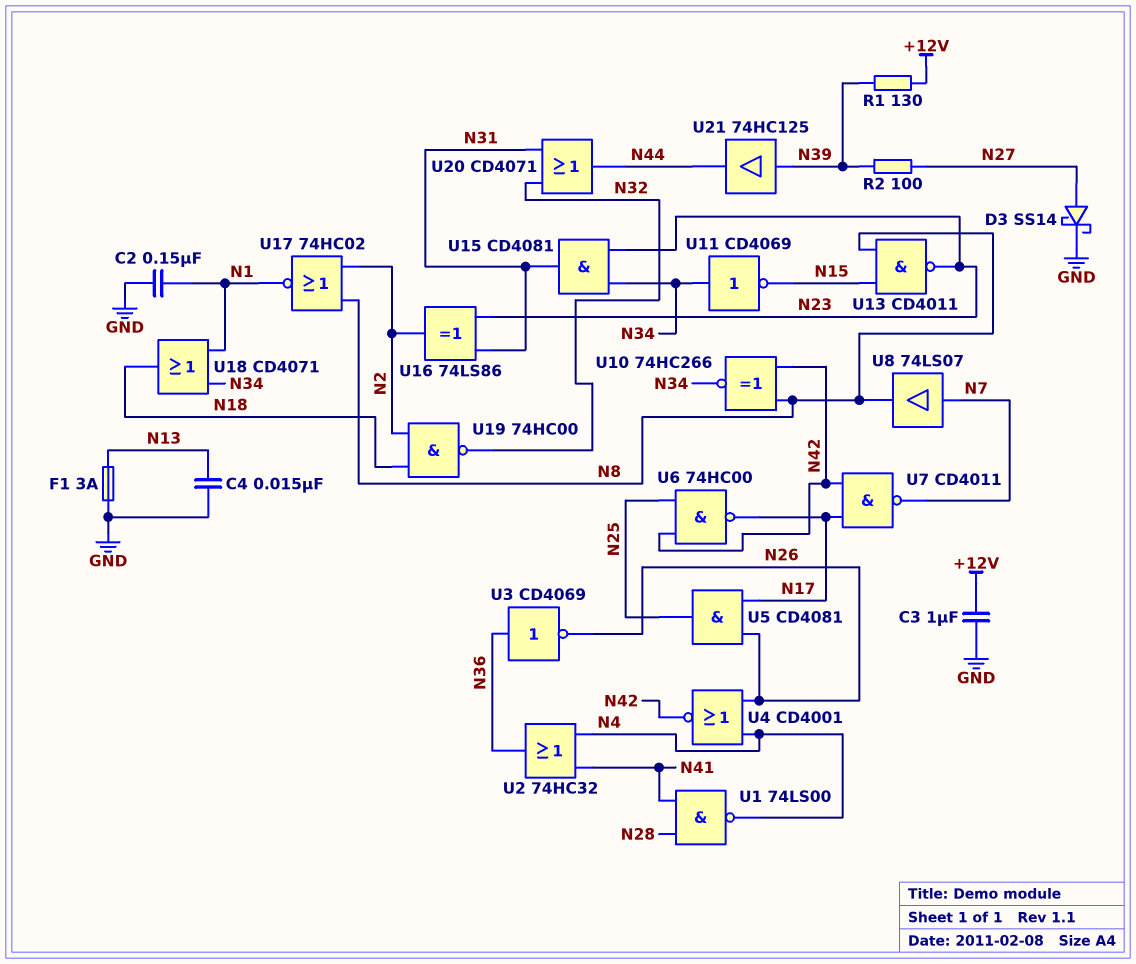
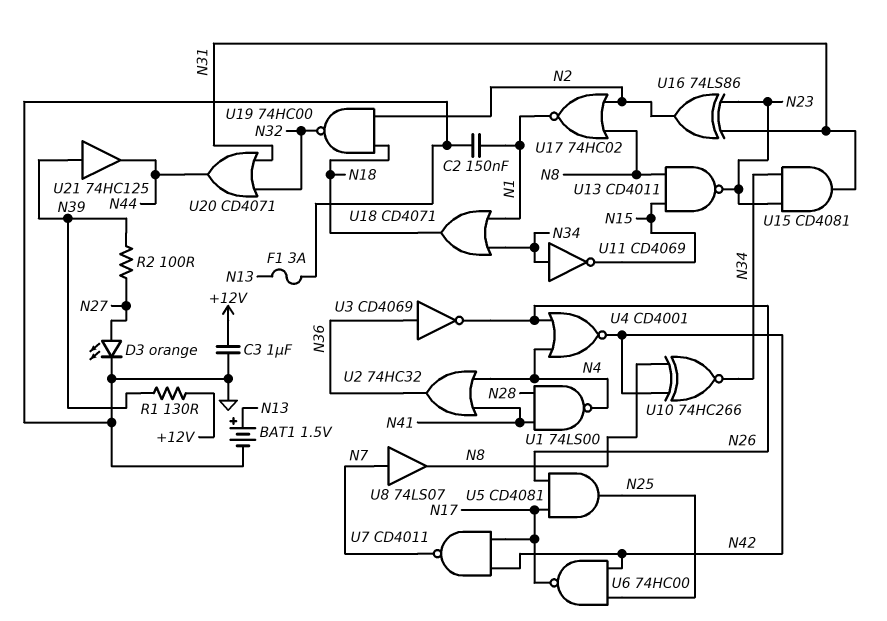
BAT1: none -> 1.5V (plus N13, minus GND)
C4: 15nF (GND, N13) -> none
D3: schottky SS14 (A N27, K GND) -> LED orange (A N27, K GND)

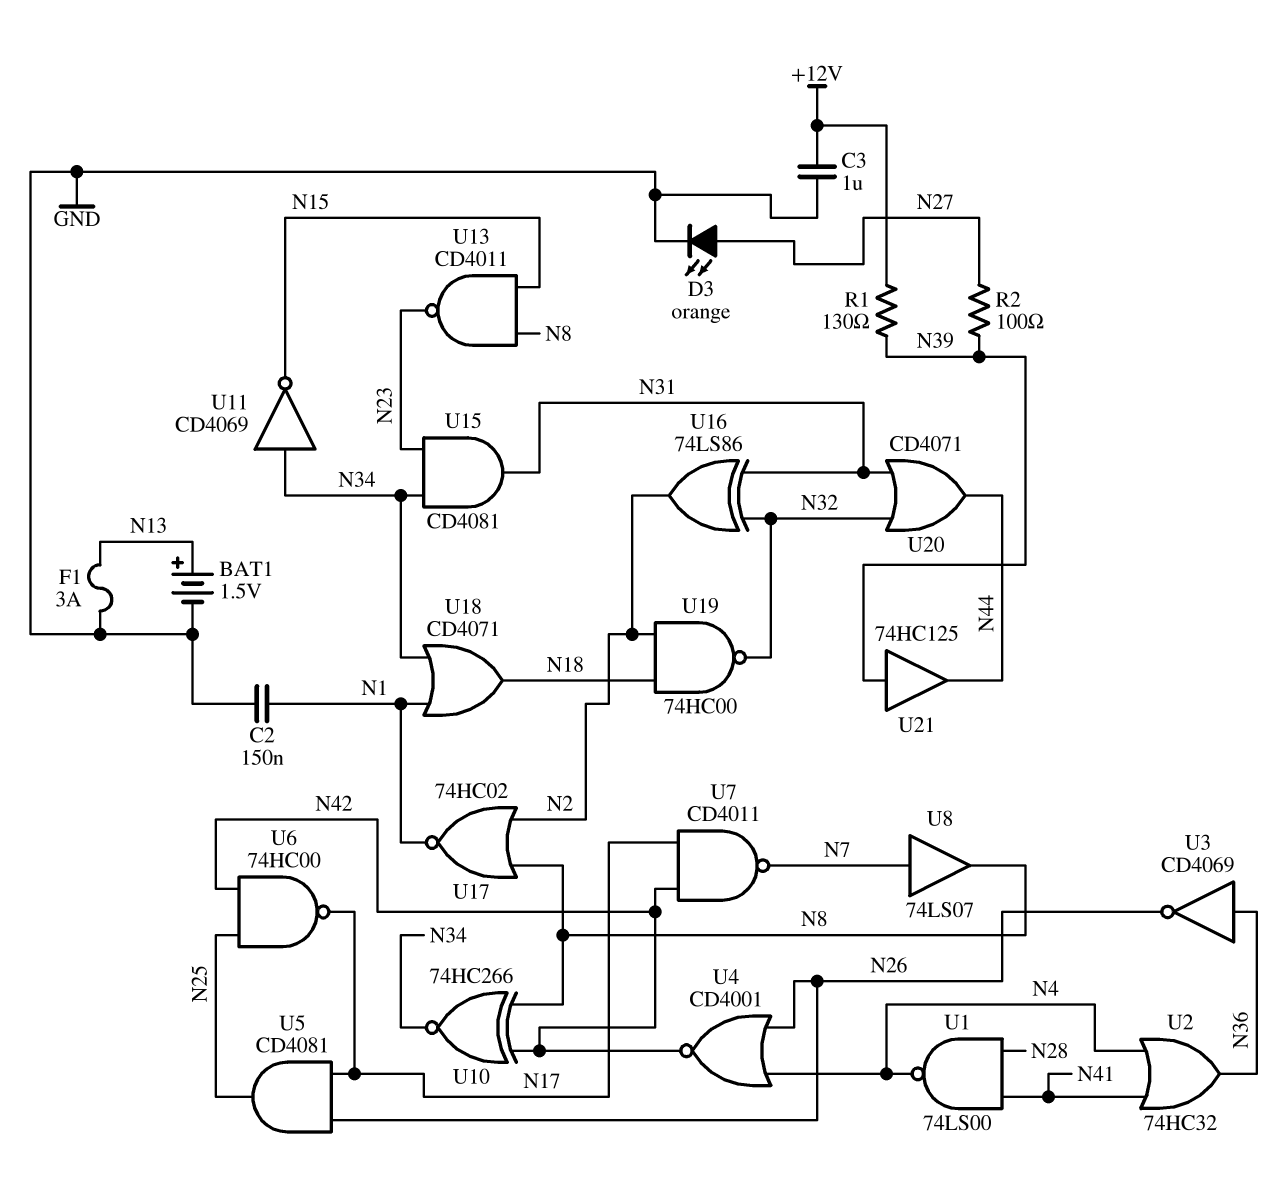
U16: XOR 74LS86 (in N23, in N31, out N2) -> XOR 74LS86 (in N31, in N32, out N2)

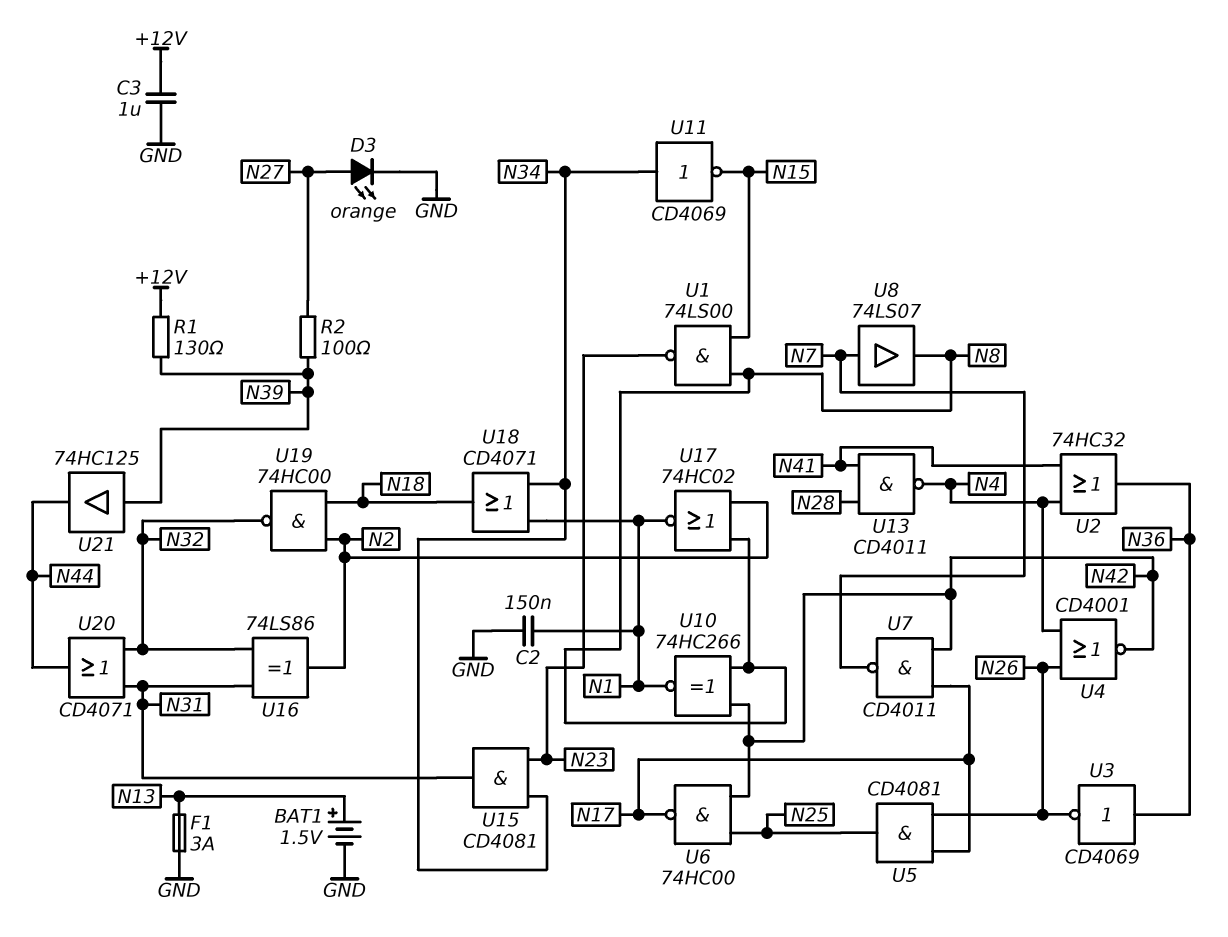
U1: NAND 74LS00 (in N28, in N41, out N4) -> NAND 74LS00 (in N8, in N15, out N23)
U10: XNOR 74HC266 (in N8, in N42, out N34) -> XNOR 74HC266 (in N8, in N42, out N1)
U13: NAND CD4011 (in N8, in N15, out N23) -> NAND CD4011 (in N28, in N41, out N4)

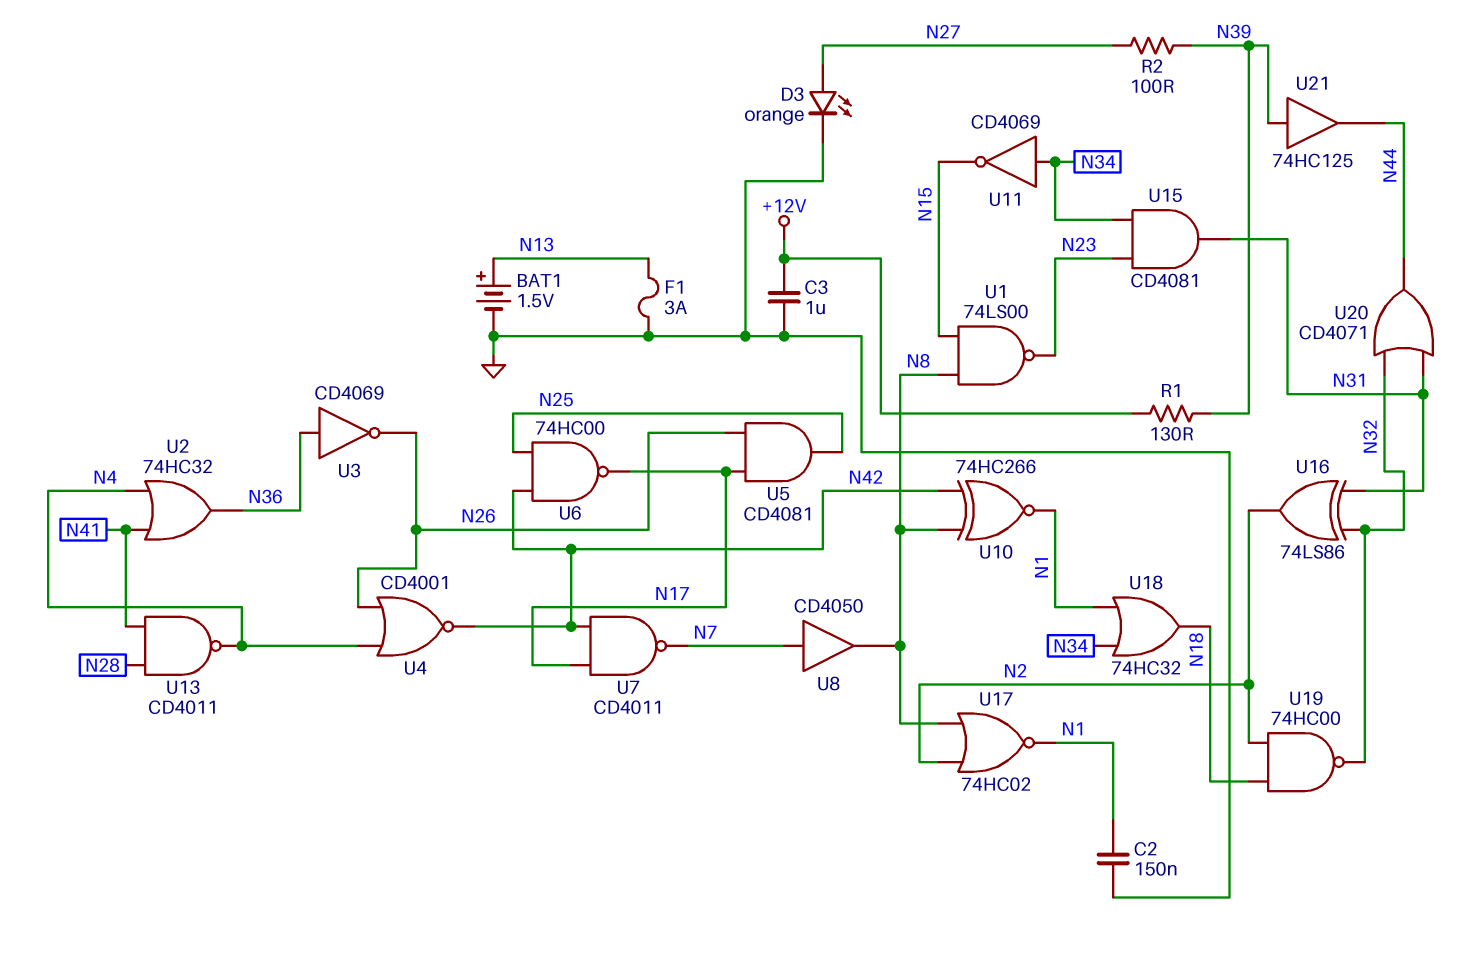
U8: buffer 74LS07 (in N7, out N8) -> buffer CD4050 (in N7, out N8)
U18: OR CD4071 (in N1, in N34, out N18) -> OR 74HC32 (in N1, in N34, out N18)

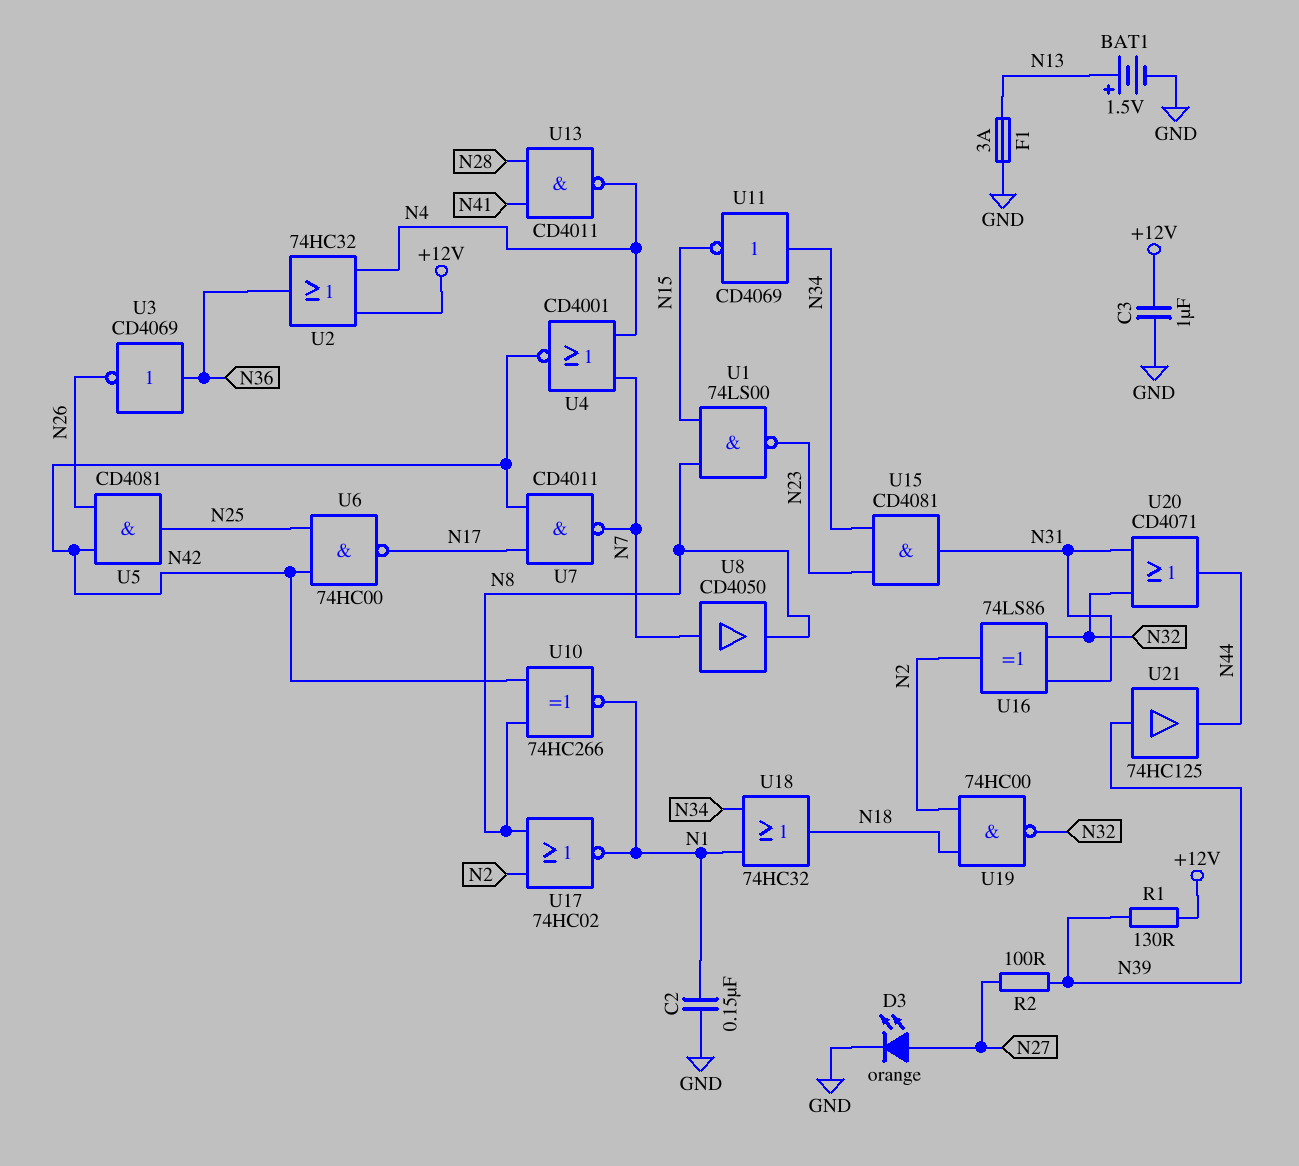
U2: OR 74HC32 (in N4, in N41, out N36) -> OR 74HC32 (in +12V, in N4, out N36)
U4: NOR CD4001 (in N4, in N26, out N42) -> NOR CD4001 (in N4, in N7, out N42)
U5: AND CD4081 (in N17, in N26, out N25) -> AND CD4081 (in N26, in N42, out N25)

